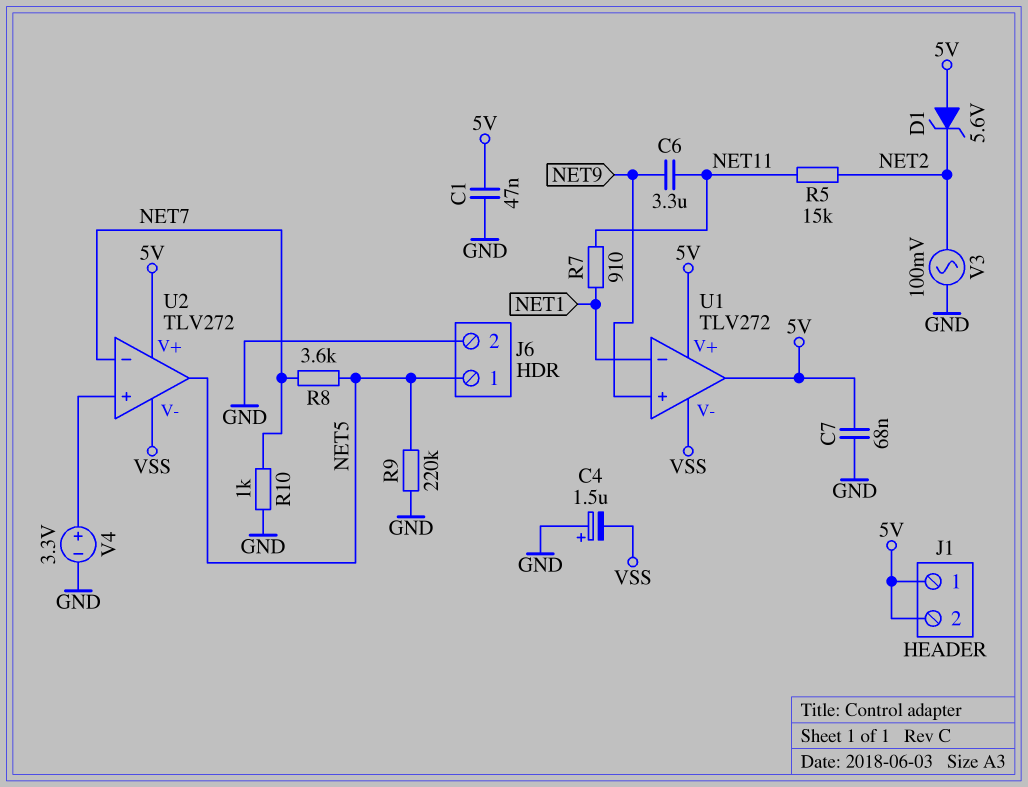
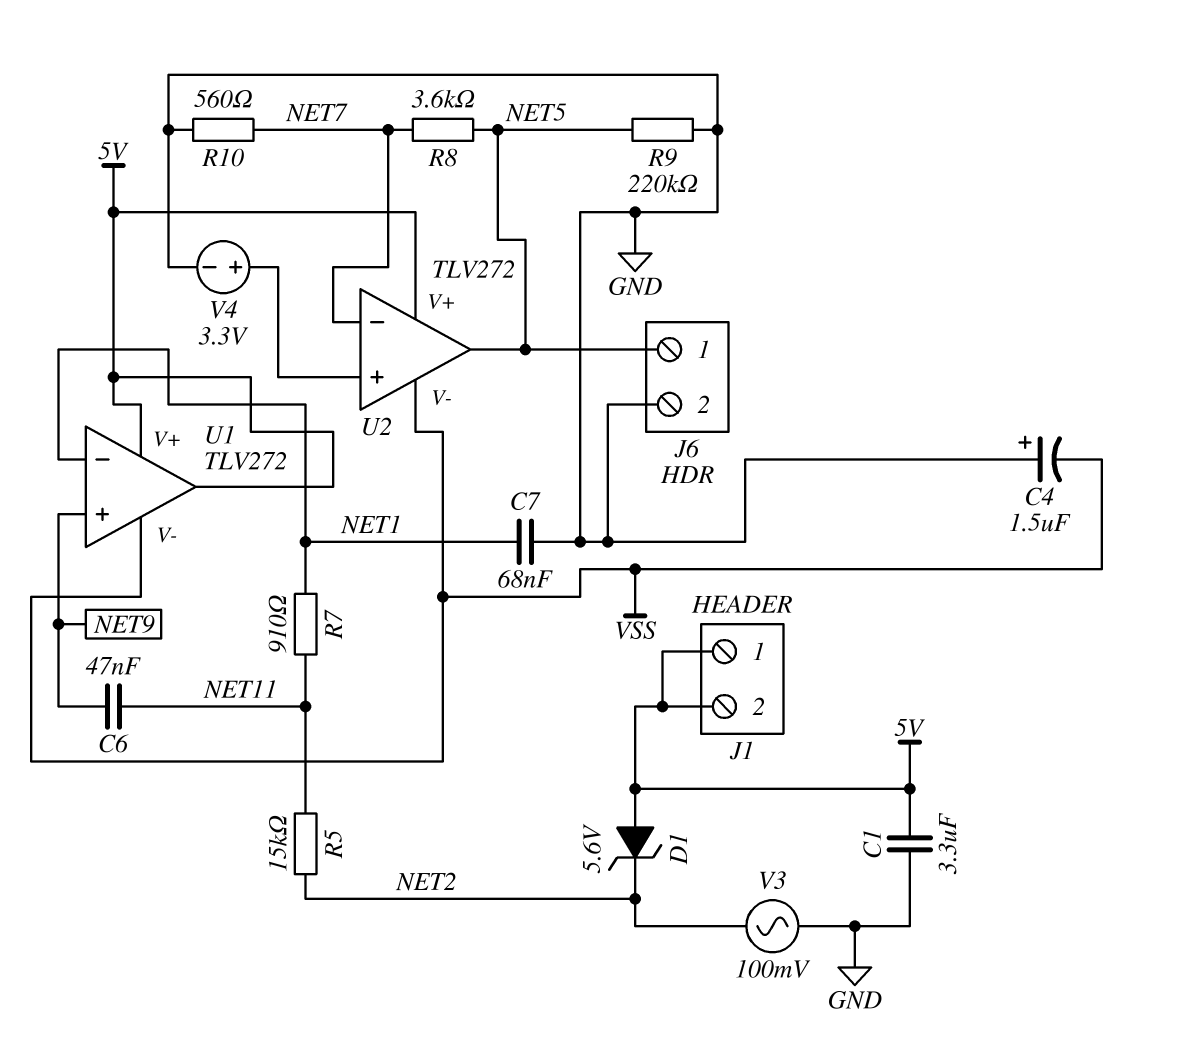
C1: 47nF (5V, GND) -> 3.3uF (5V, GND)
C6: 3.3uF (NET9, NET11) -> 47nF (NET9, NET11)
C7: 68nF (5V, GND) -> 68nF (GND, NET1)
R10: 1k (GND, NET7) -> 560 (GND, NET7)

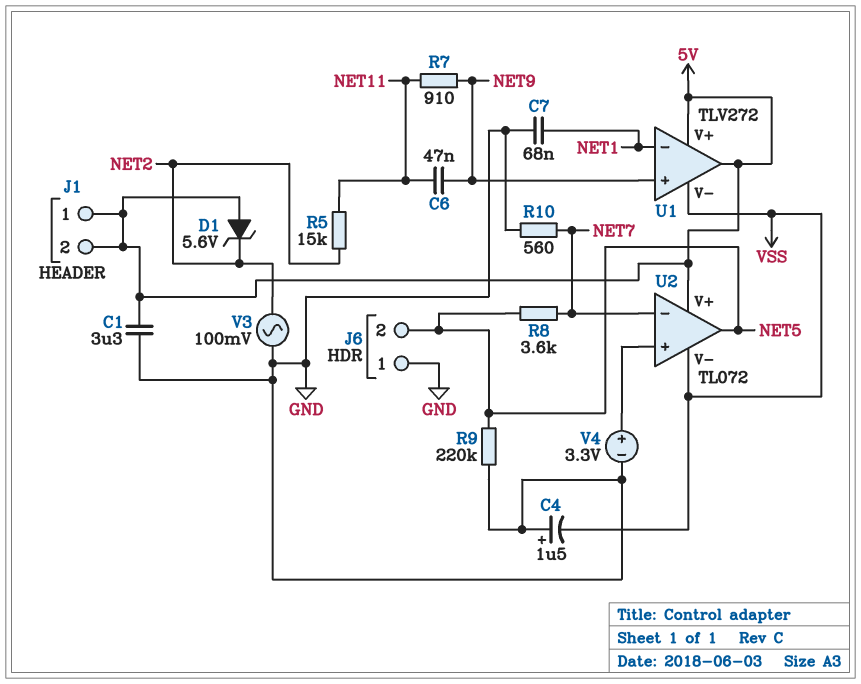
J6 pin 1: NET5 -> GND
J6 pin 2: GND -> NET5
R7: 910 (NET1, NET11) -> 910 (NET9, NET11)
U2: TLV272 -> TL072

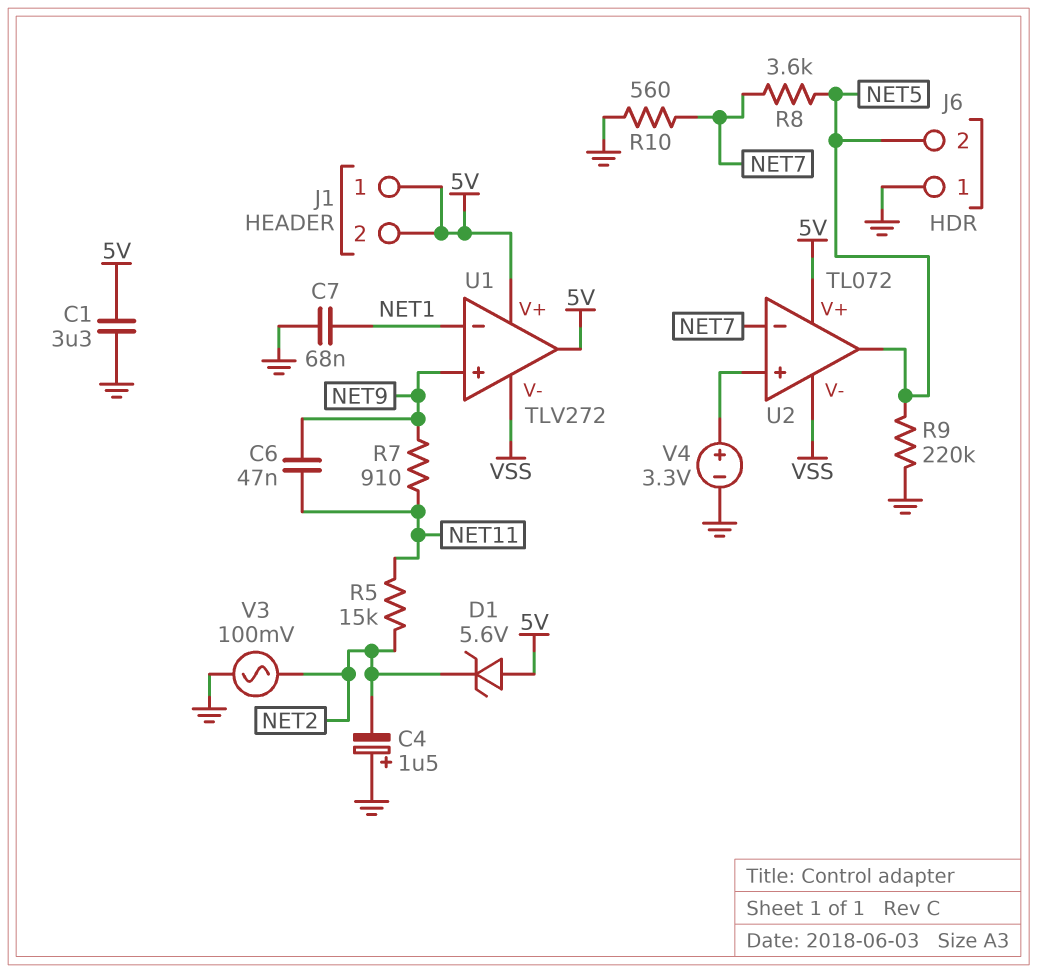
C4: 1.5uF (plus GND, minus VSS) -> 1.5uF (plus GND, minus NET2)

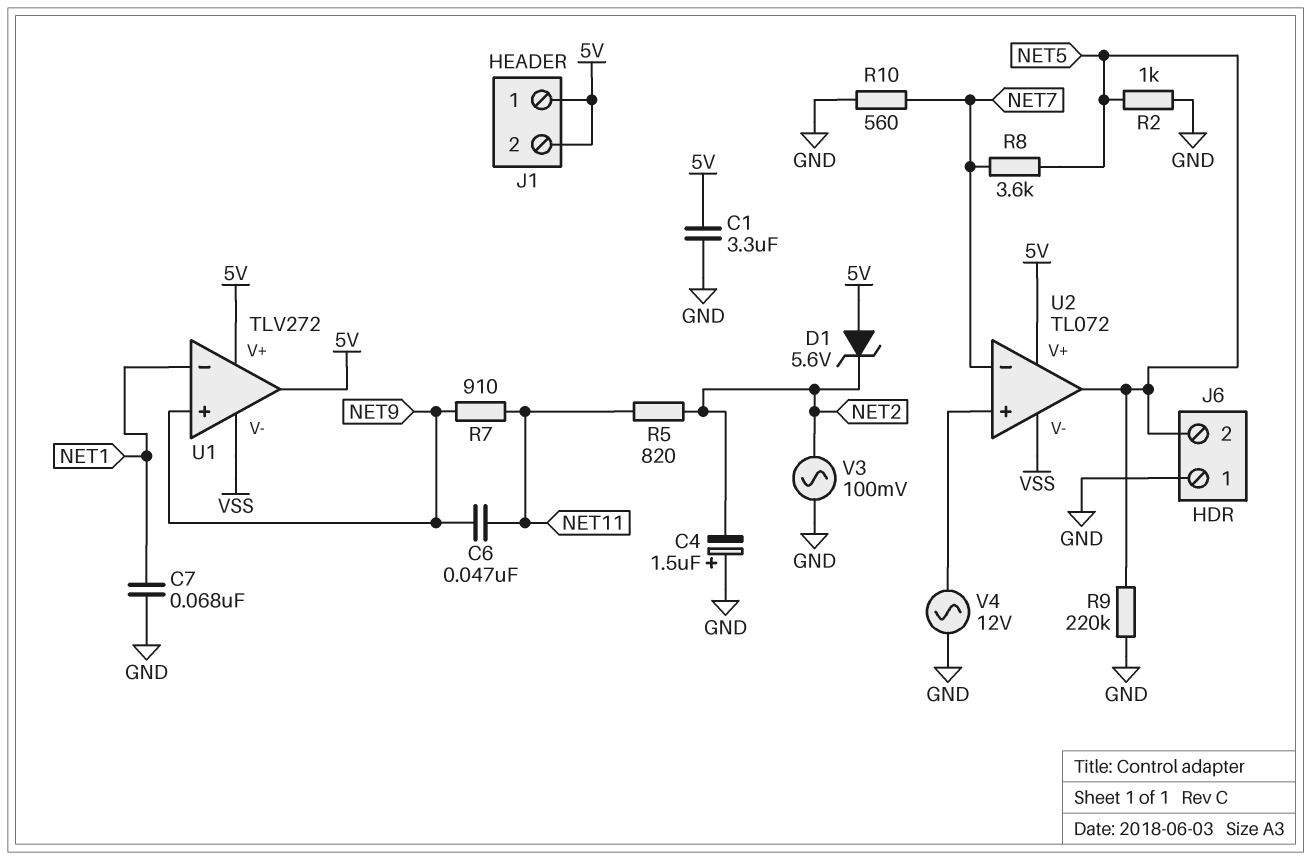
R2: none -> 1k (GND, NET5)
R5: 15k (NET2, NET11) -> 820 (NET2, NET11)
V4: 3.3V (plus U2/in+, minus GND) -> AC 12V (GND, U2/in+)

